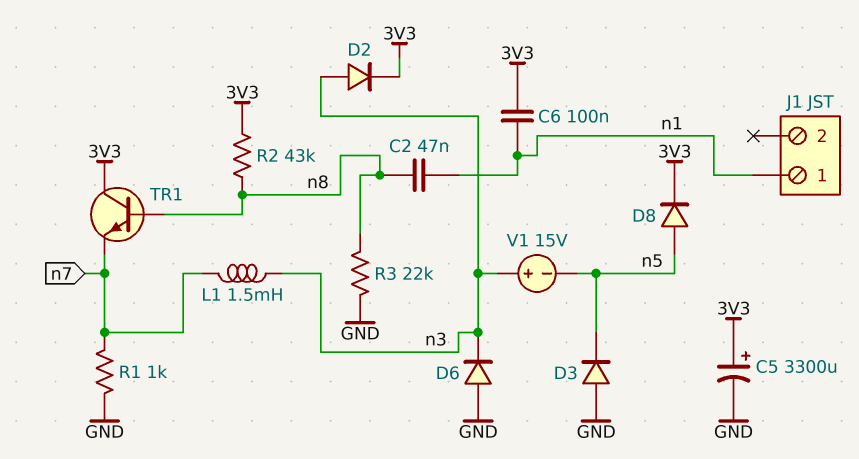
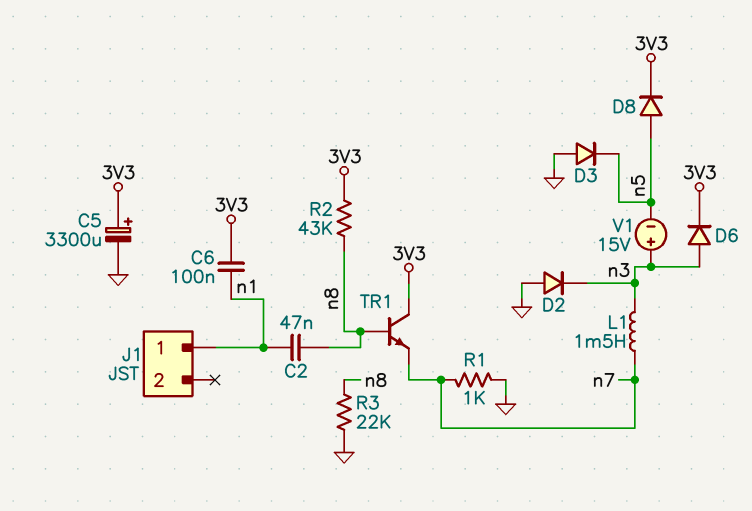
D2: diode (A n3, K 3V3) -> diode (A GND, K n3)
D6: diode (A GND, K n3) -> diode (A n3, K 3V3)

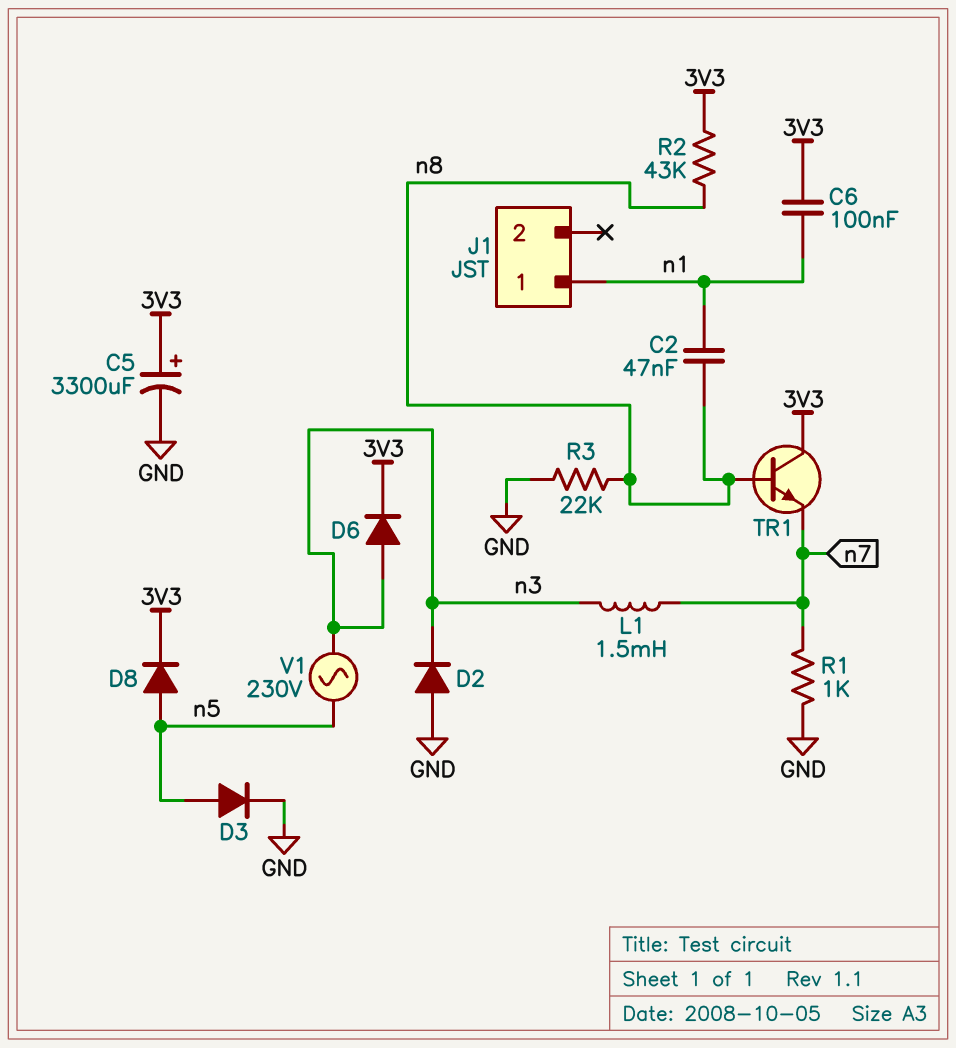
D3: diode (A GND, K n5) -> diode (A n5, K GND)
V1: 15V (plus n3, minus n5) -> AC 230V (n3, n5)

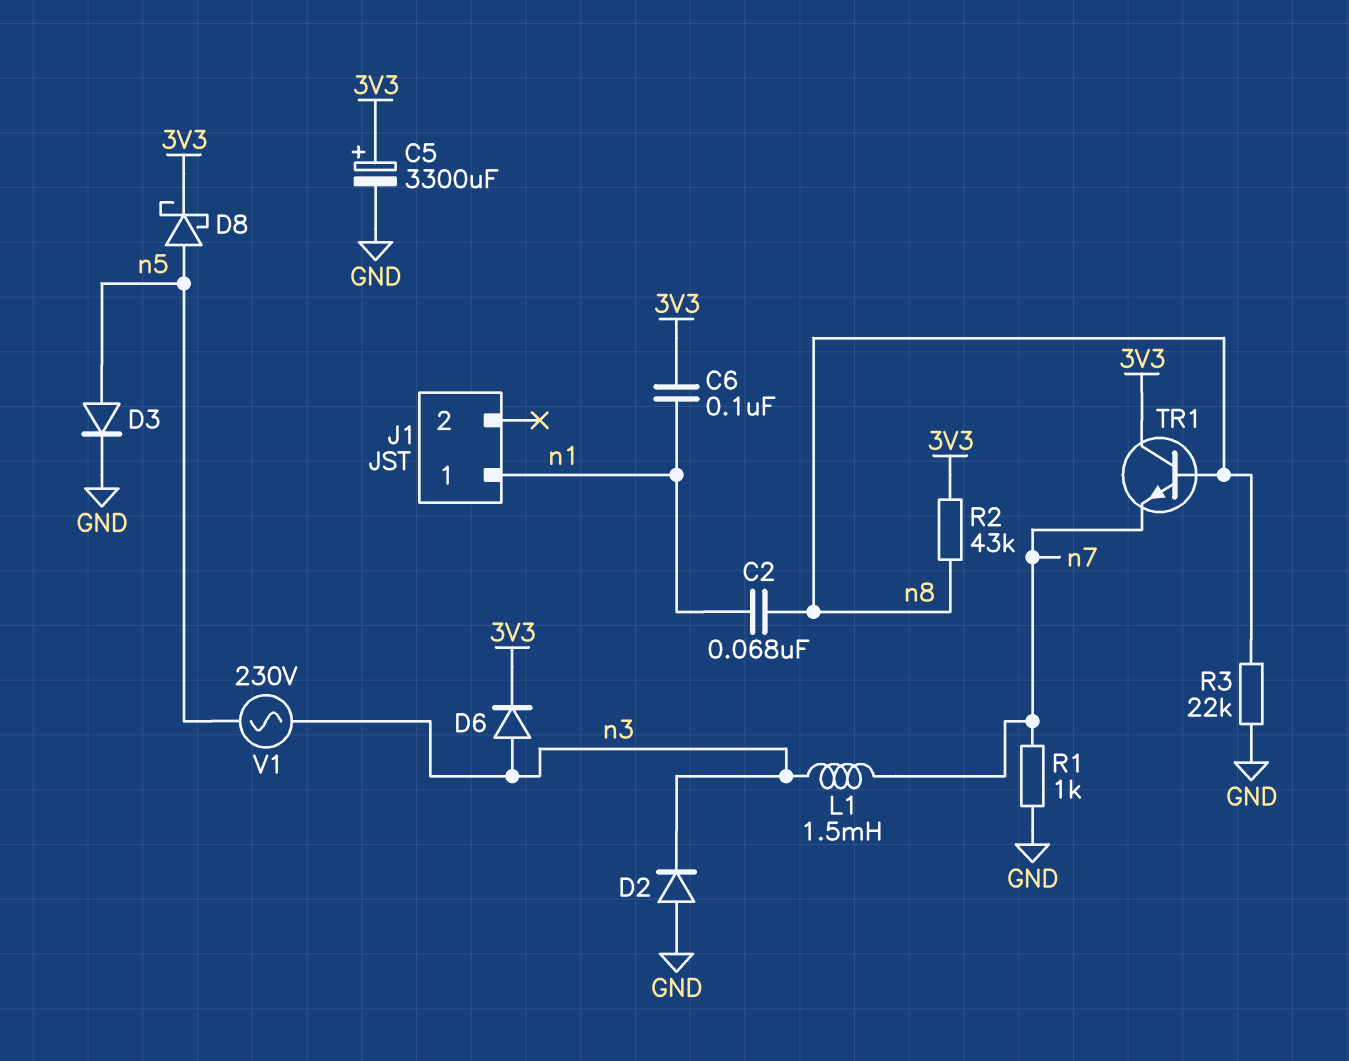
C2: 47nF (n1, n8) -> 68nF (n1, n8)
D8: diode (A n5, K 3V3) -> schottky (A n5, K 3V3)

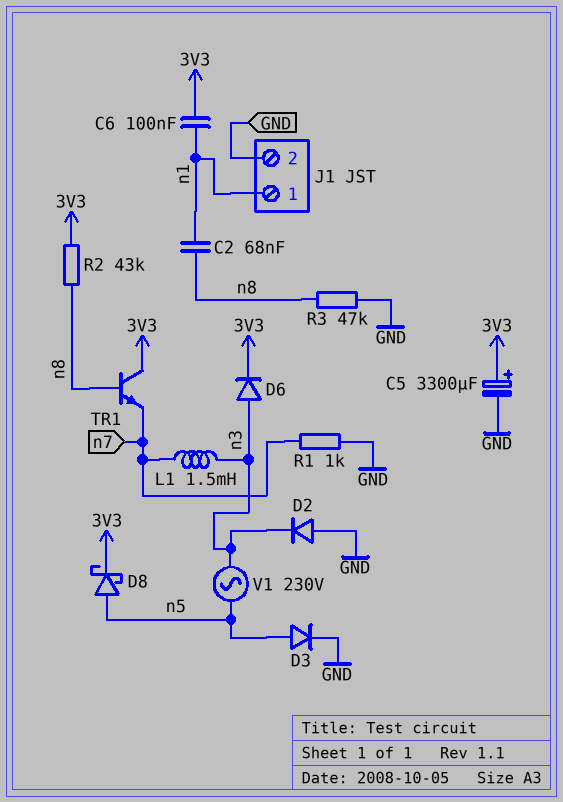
J1 pin 2: none -> GND
R3: 22k (GND, n8) -> 47k (GND, n8)

